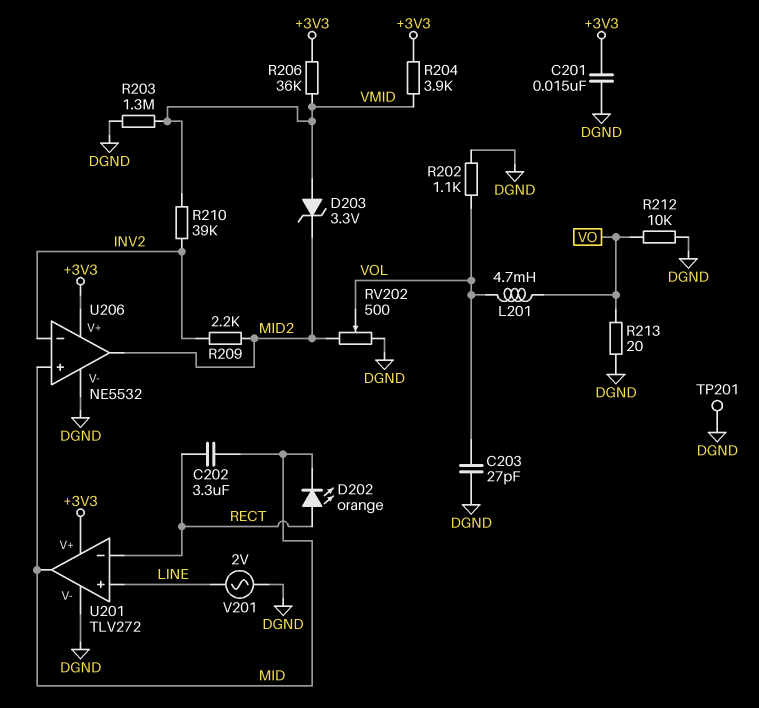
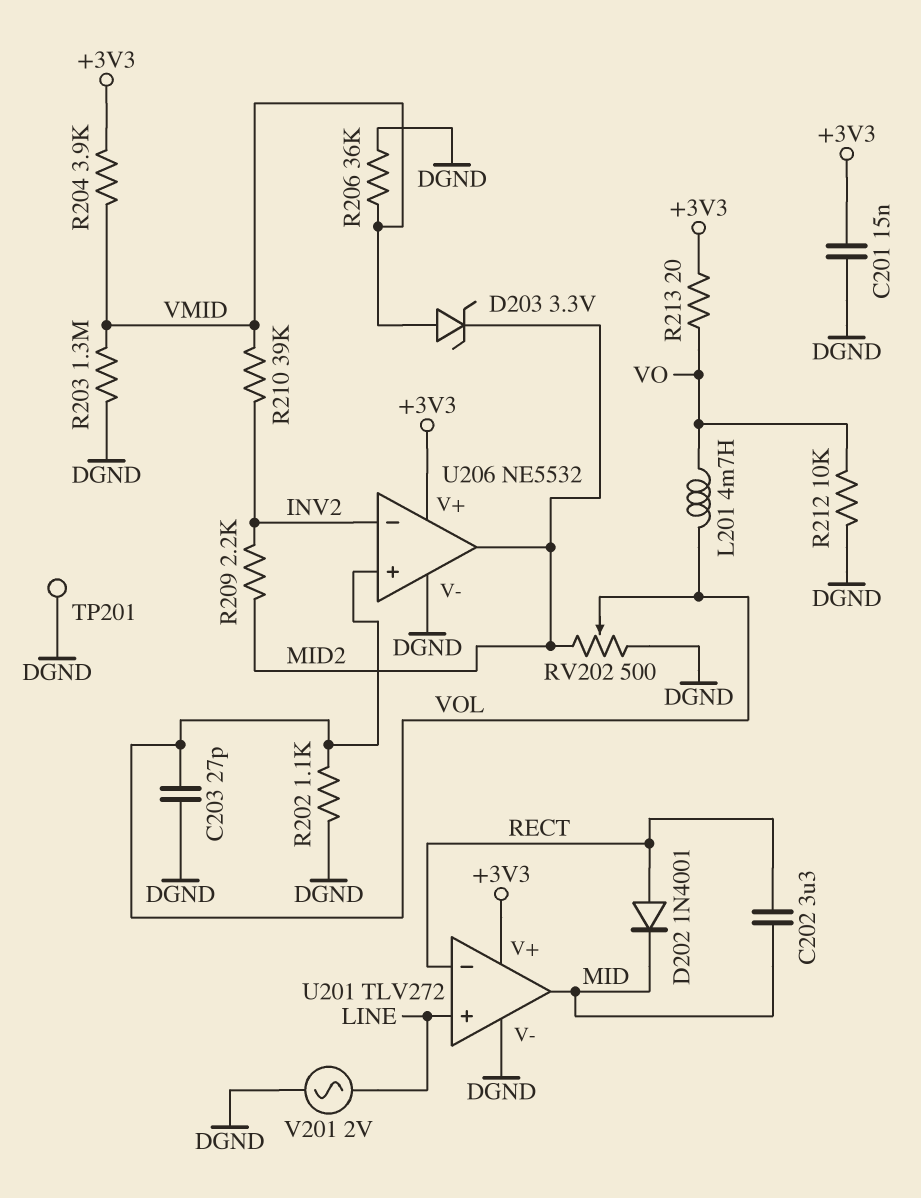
D202: LED orange (A RECT, K MID) -> diode 1N4001 (A RECT, K MID)
R206: 36k (+3V3, VMID) -> 36k (DGND, VMID)
R213: 20 (DGND, VO) -> 20 (+3V3, VO)
U206 pin in+: MID -> VOL

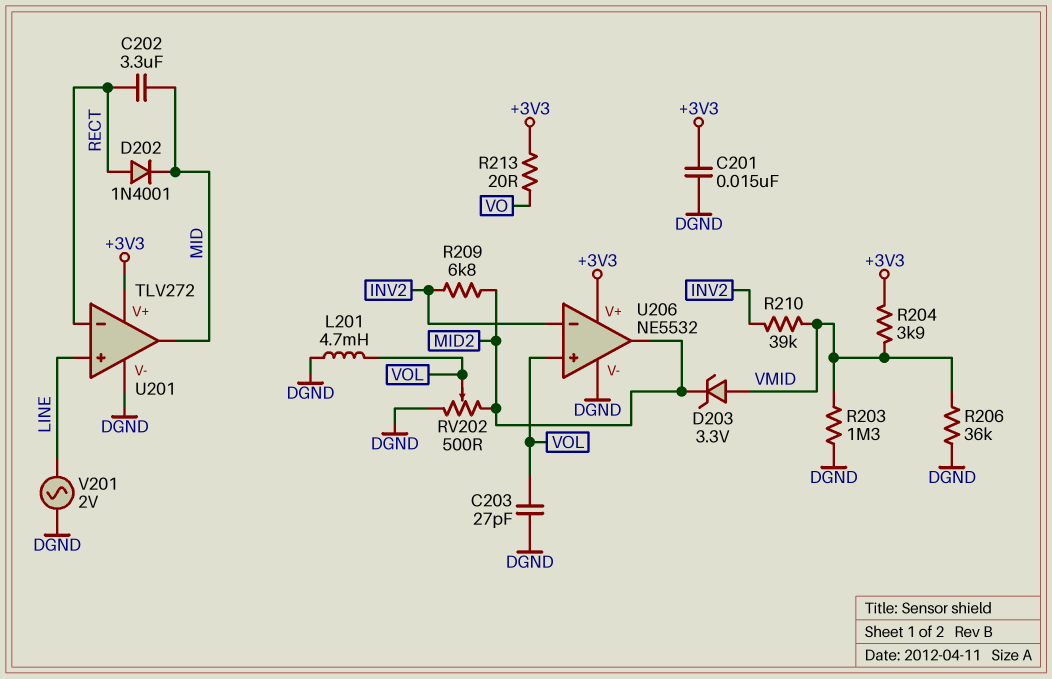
L201: 4.7mH (VO, VOL) -> 4.7mH (DGND, VOL)
R202: 1.1k (DGND, VOL) -> none
R209: 2.2k (INV2, MID2) -> 6.8k (INV2, MID2)
R212: 10k (DGND, VO) -> none
TP201: test point (DGND) -> none

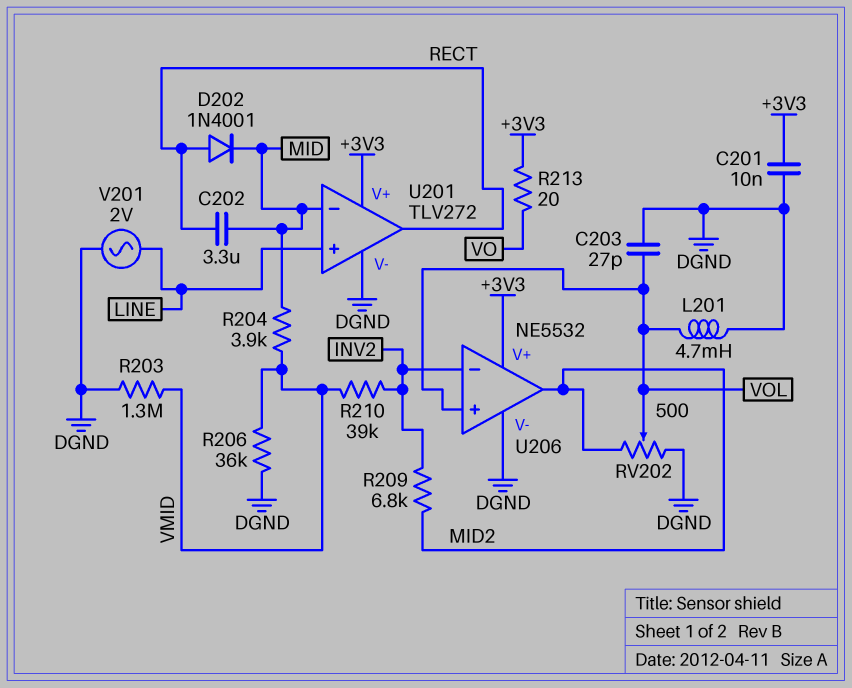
C201: 15nF (+3V3, DGND) -> 10nF (+3V3, DGND)
D203: zener 3.3V (A VMID, K MID2) -> none
R204: 3.9k (+3V3, VMID) -> 3.9k (MID, VMID)
U201 pin in-: RECT -> MID
U201 pin out: MID -> RECT

